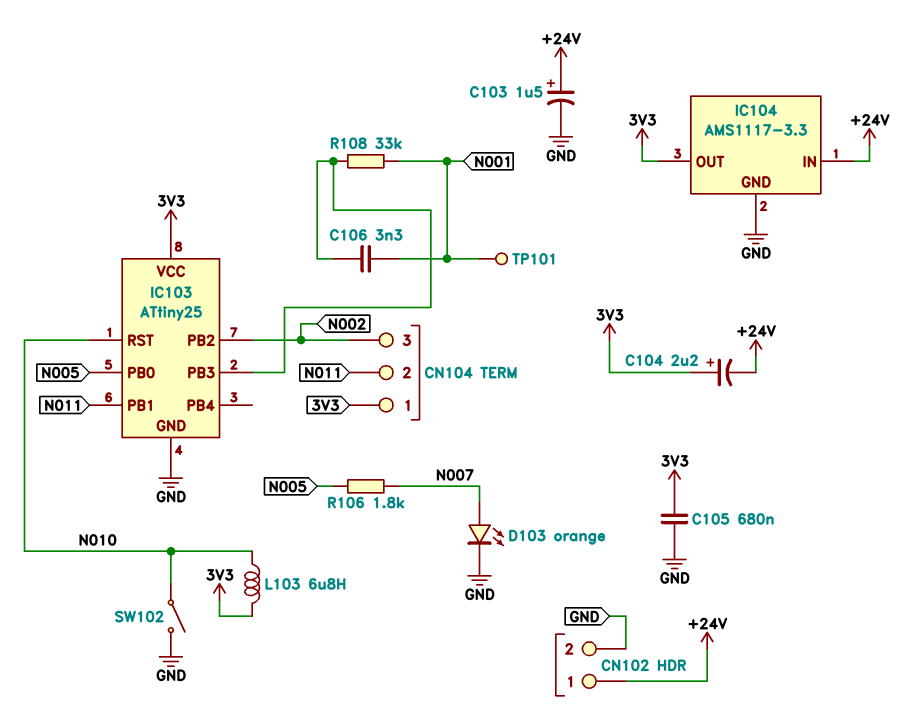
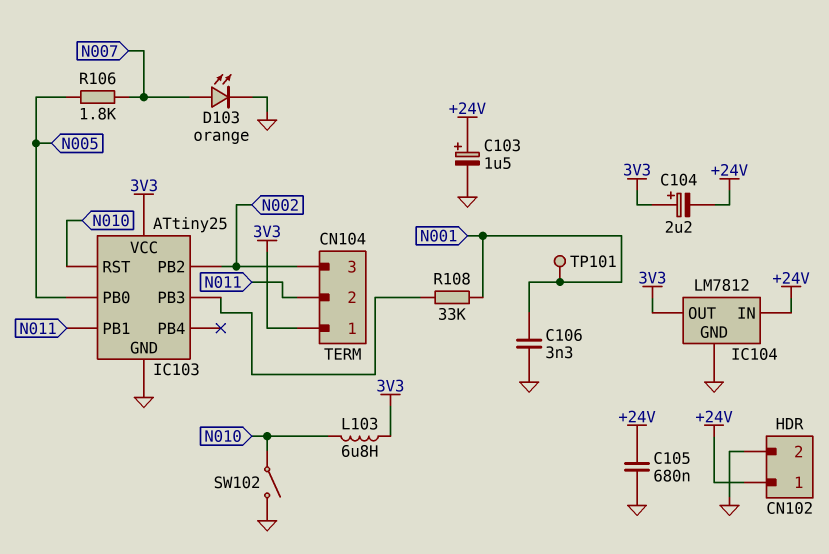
C105: 680nF (3V3, GND) -> 680nF (+24V, GND)
C106: 3.3nF (IC103/PB3, N001) -> 3.3nF (GND, N001)
IC104: AMS1117-3.3 -> LM7812

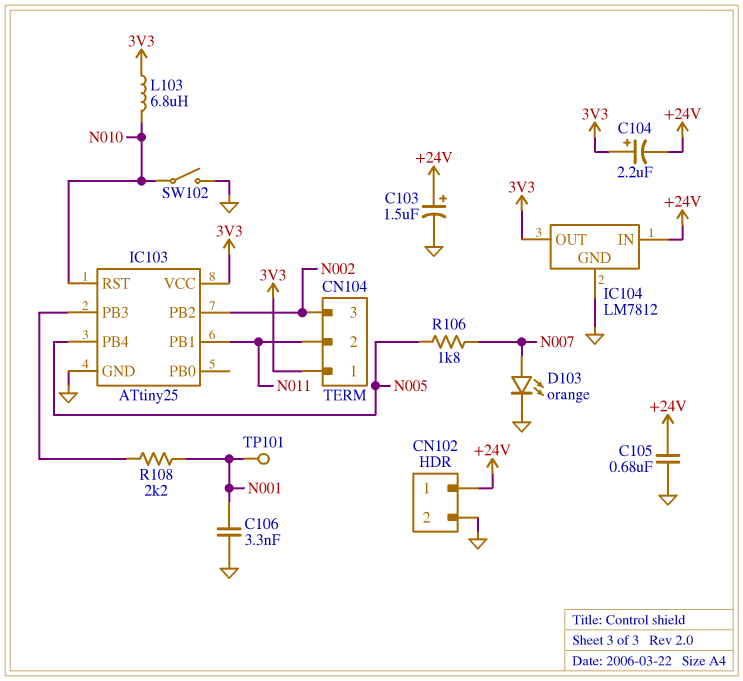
IC103 pin PB0: N005 -> none
IC103 pin PB4: none -> N005
R108: 33k (IC103/PB3, N001) -> 2.2k (IC103/PB3, N001)

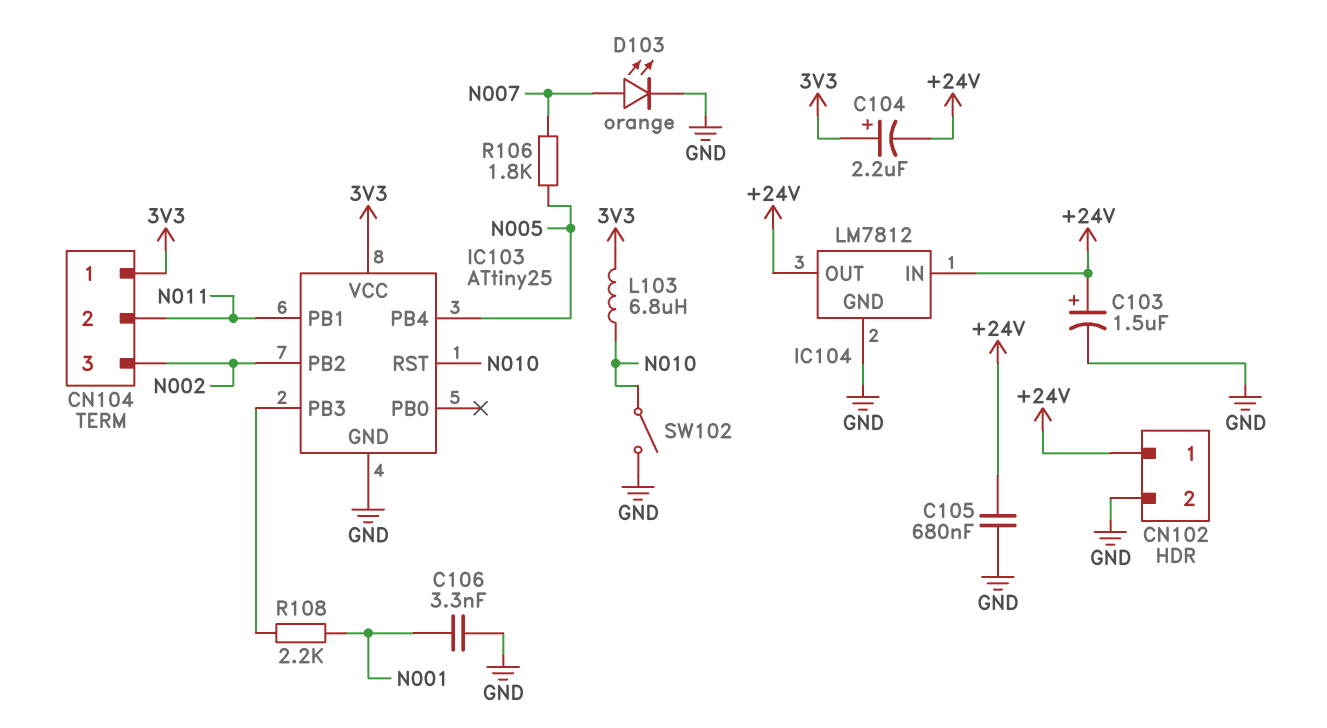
IC104 pin OUT: 3V3 -> +24V
TP101: test point (N001) -> none

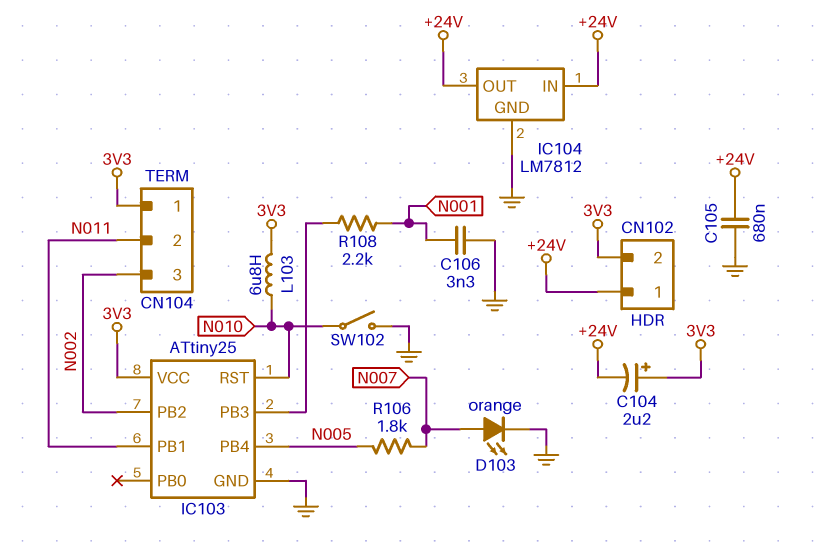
C103: 1.5uF (plus +24V, minus GND) -> none
CN102 pin 2: GND -> 3V3

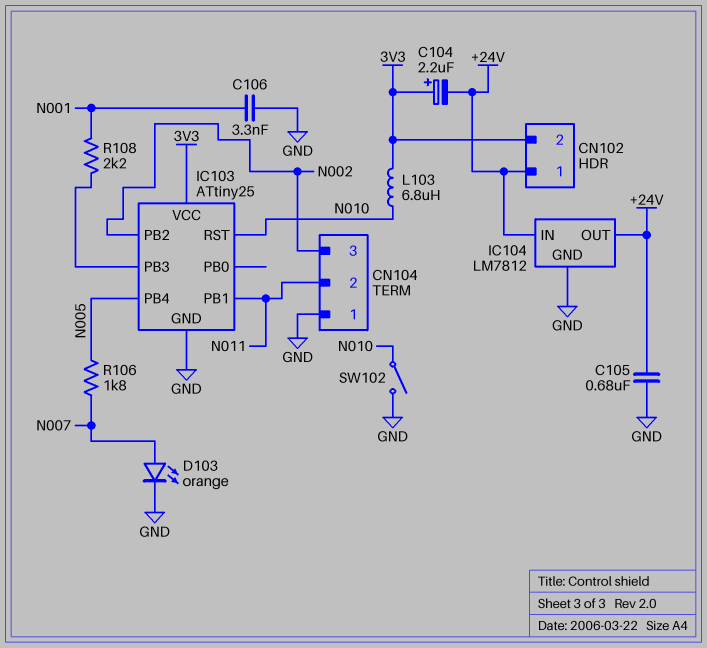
CN104 pin 1: 3V3 -> GND

